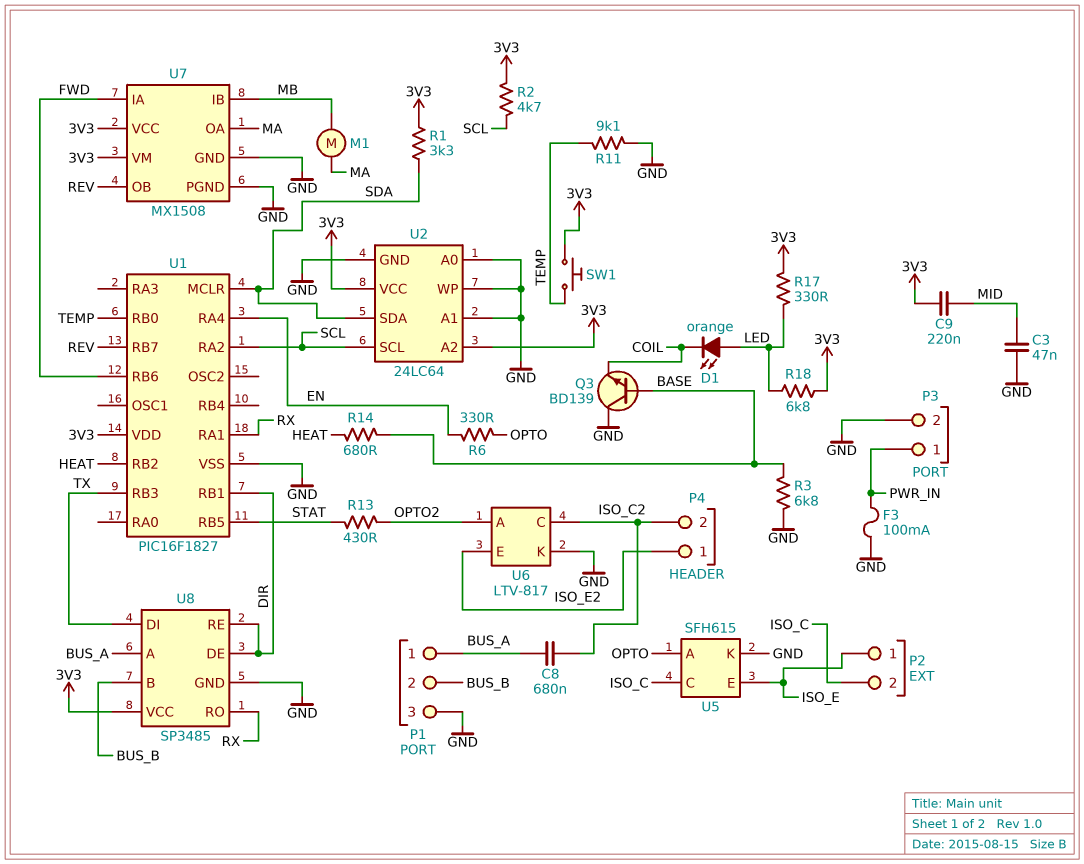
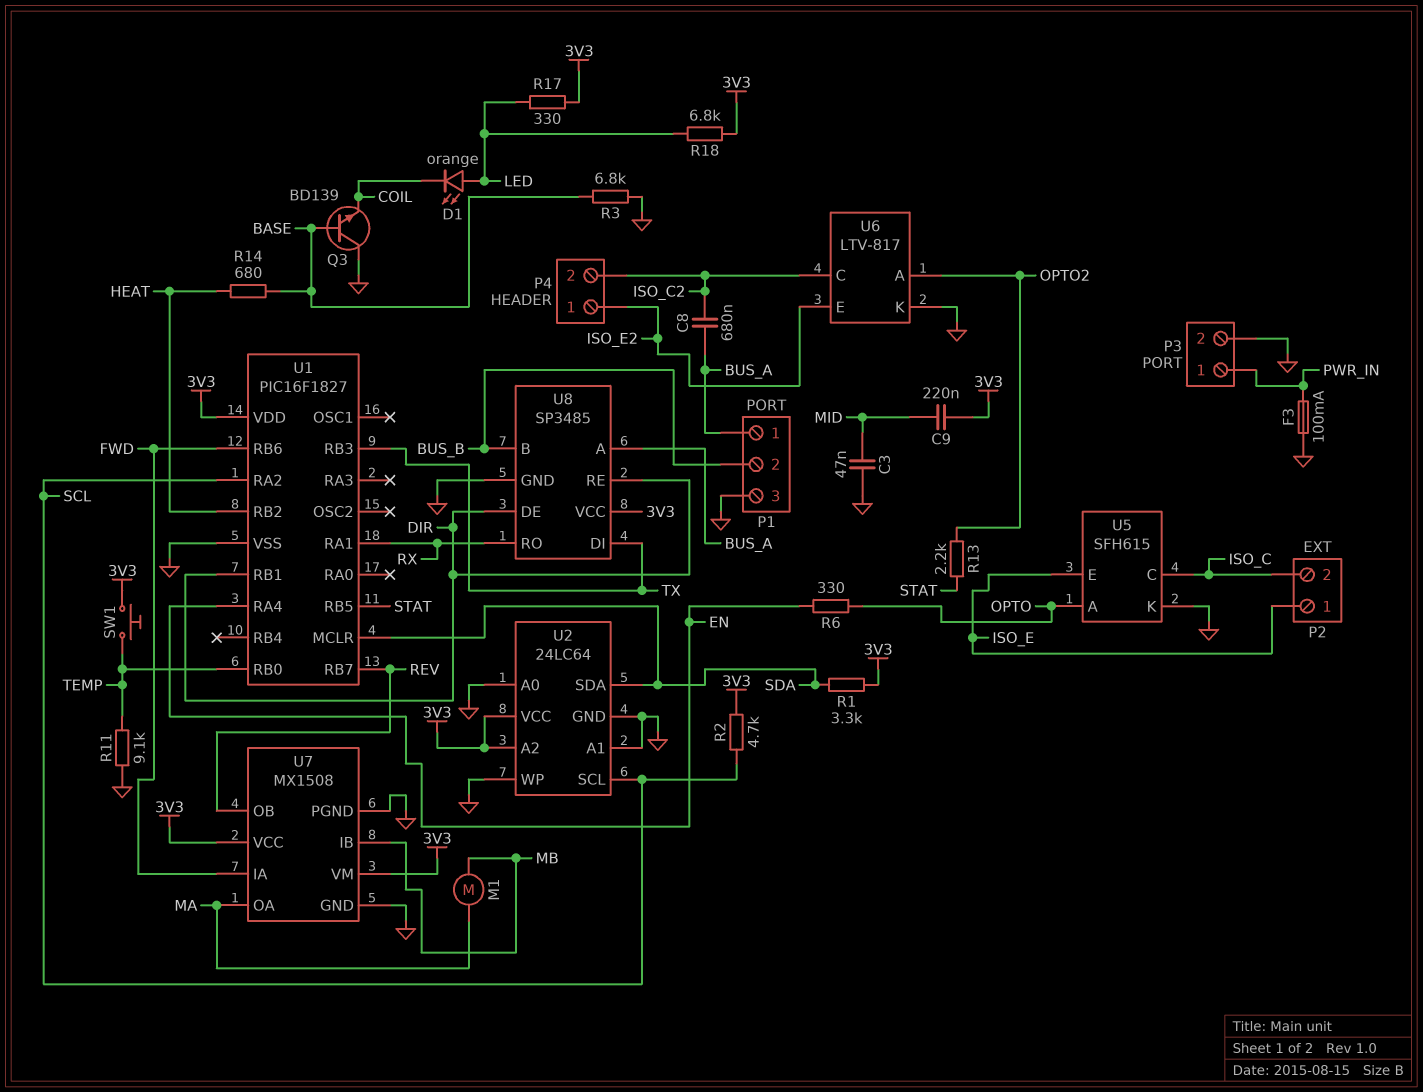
R13: 430 (OPTO2, STAT) -> 2.2k (OPTO2, STAT)

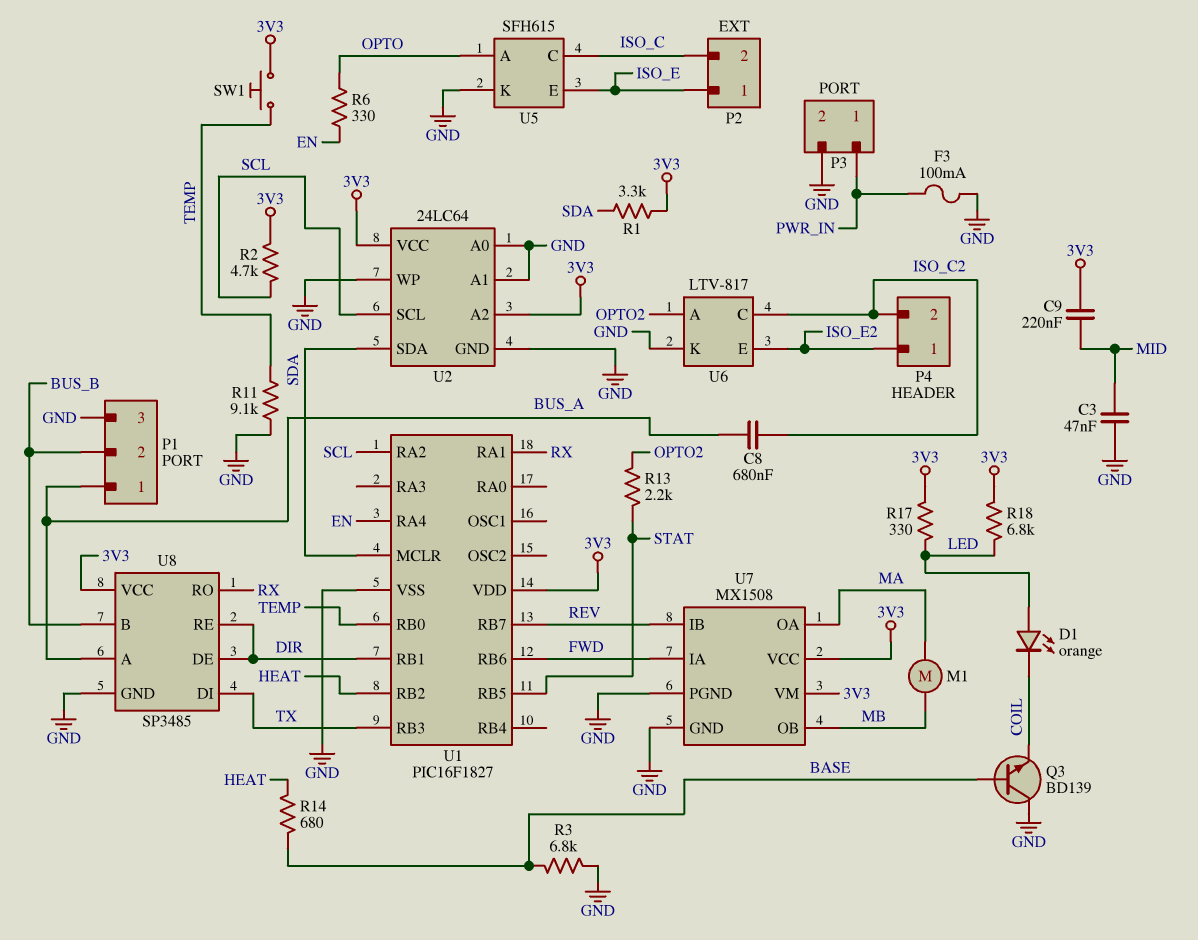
U7 pin IB: MB -> REV
U7 pin OB: REV -> MB

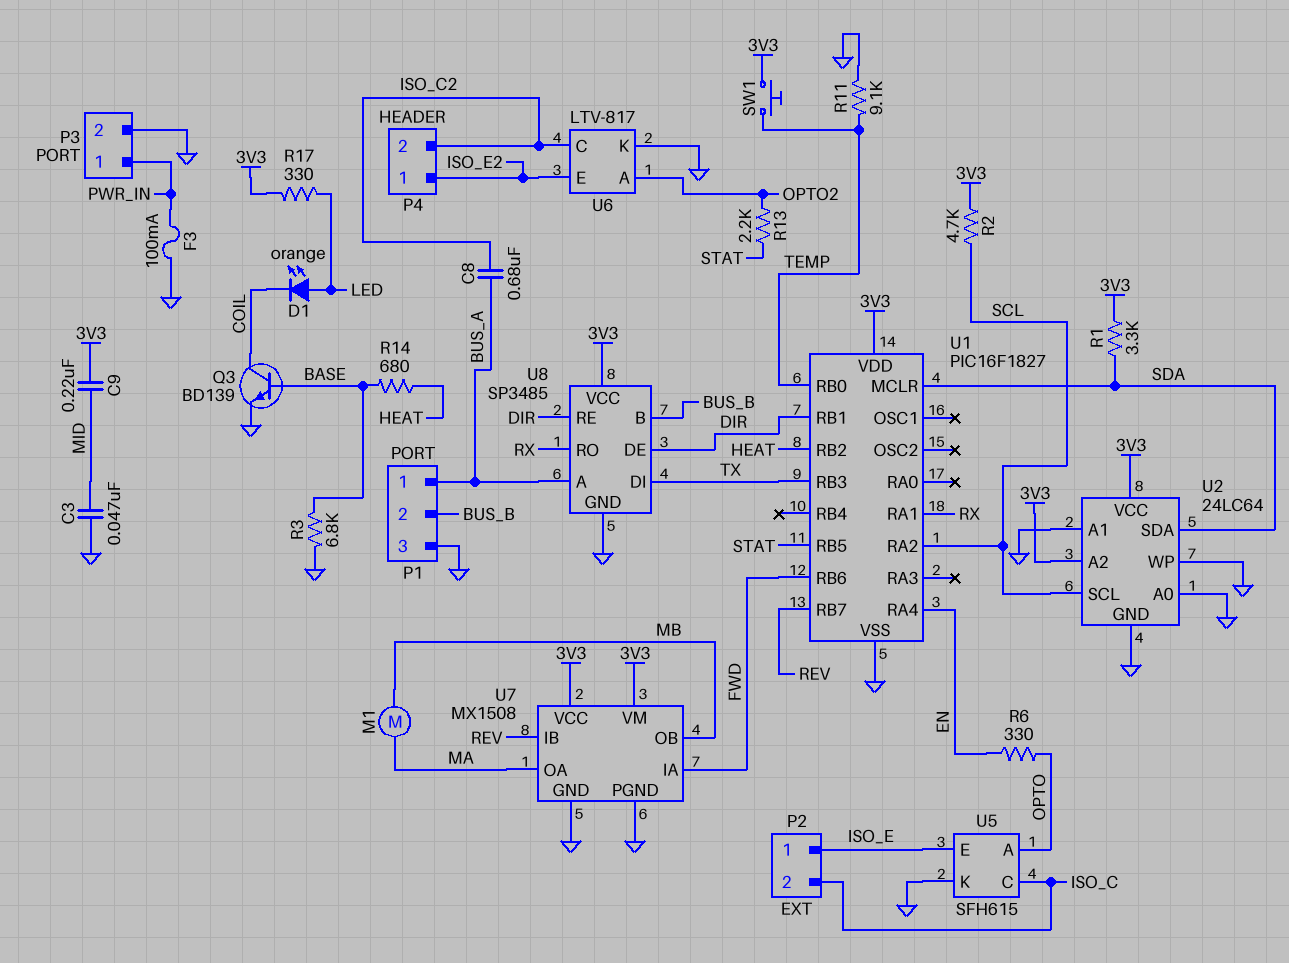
Q3: NPN BD139 (B BASE, C GND, E COIL) -> NPN BD139 (B BASE, C COIL, E GND)
R18: 6.8k (3V3, LED) -> none

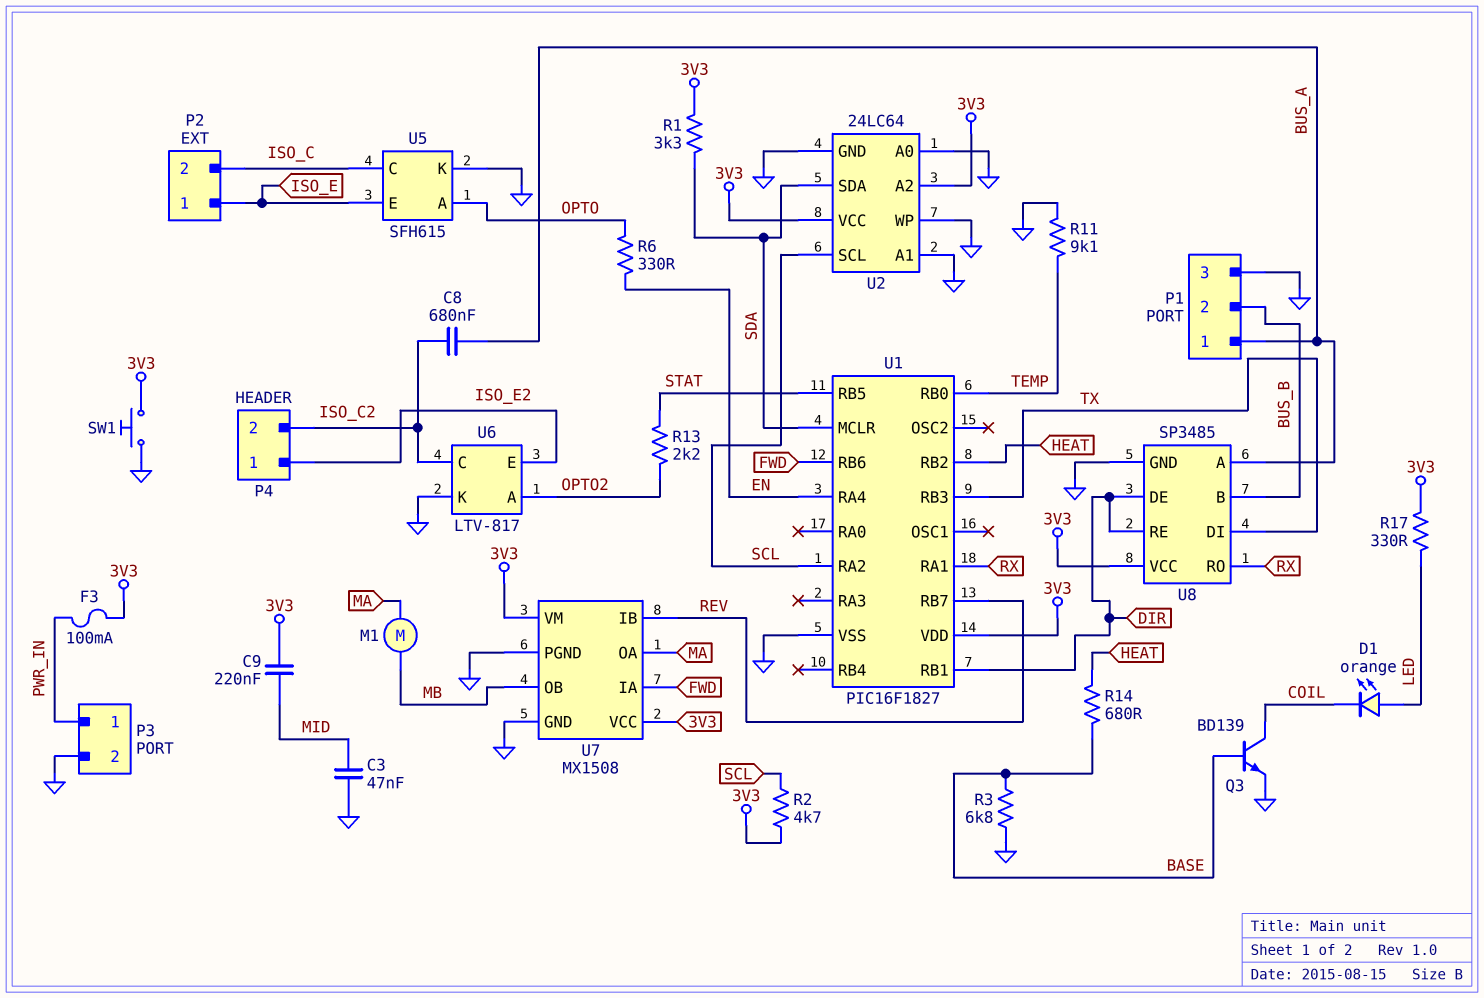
F3: 100mA (GND, PWR_IN) -> 100mA (3V3, PWR_IN)
SW1: button (3V3, TEMP) -> button (3V3, GND)

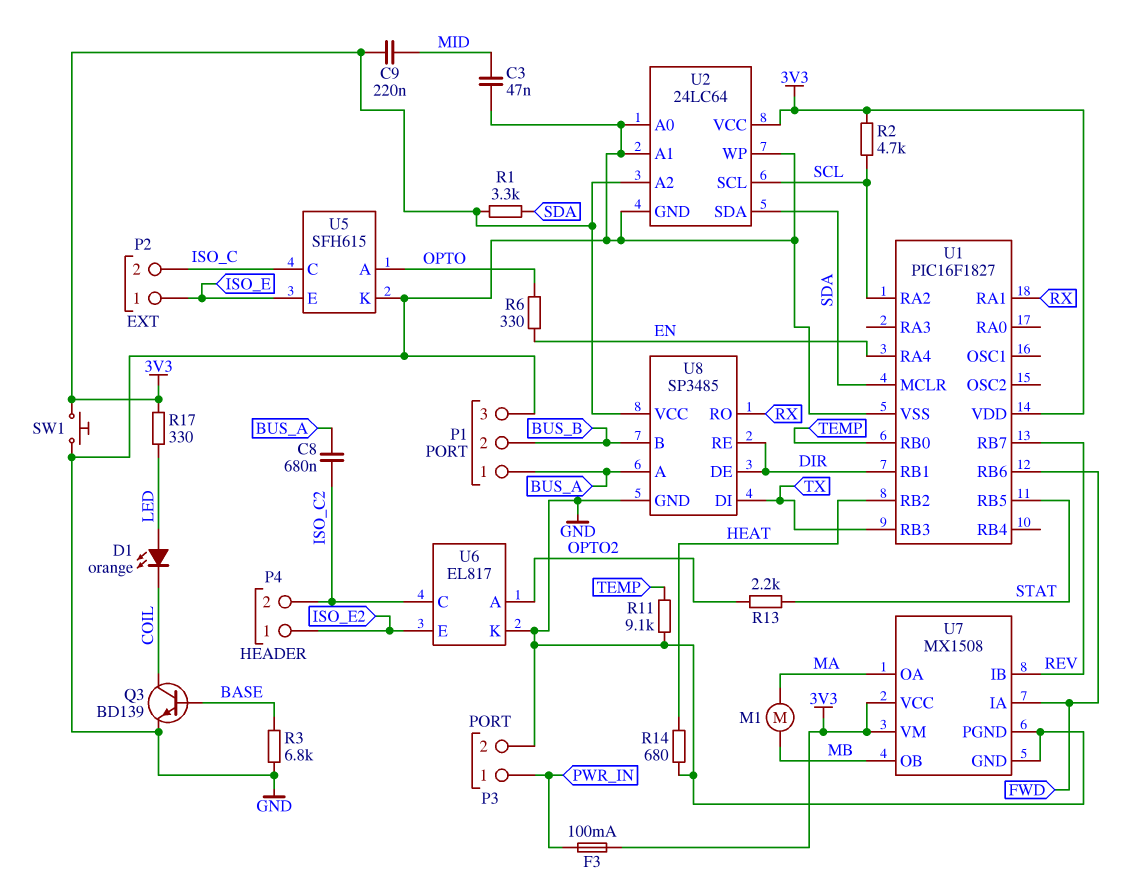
R14: 680 (BASE, HEAT) -> 680 (GND, HEAT)
U6: LTV-817 -> EL817

